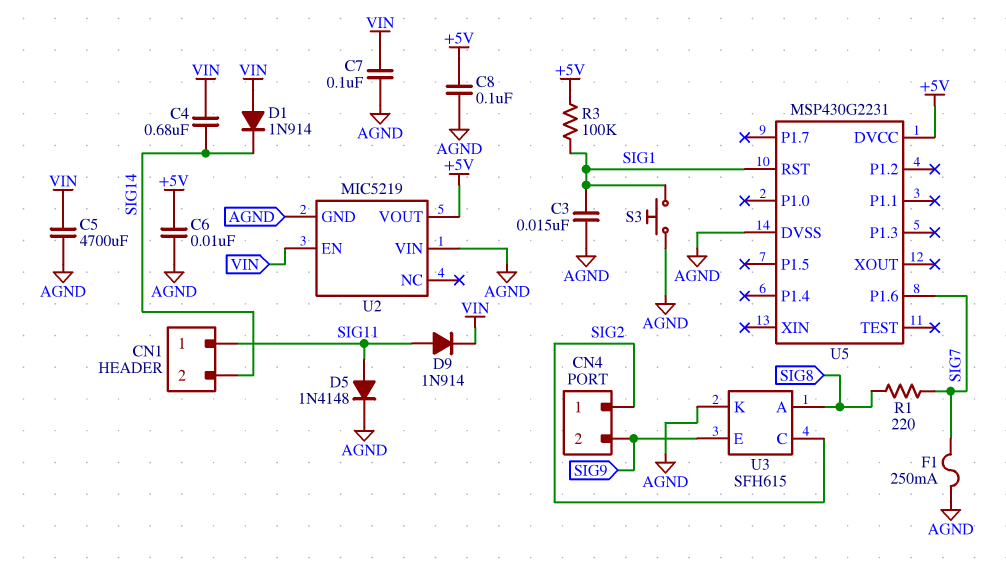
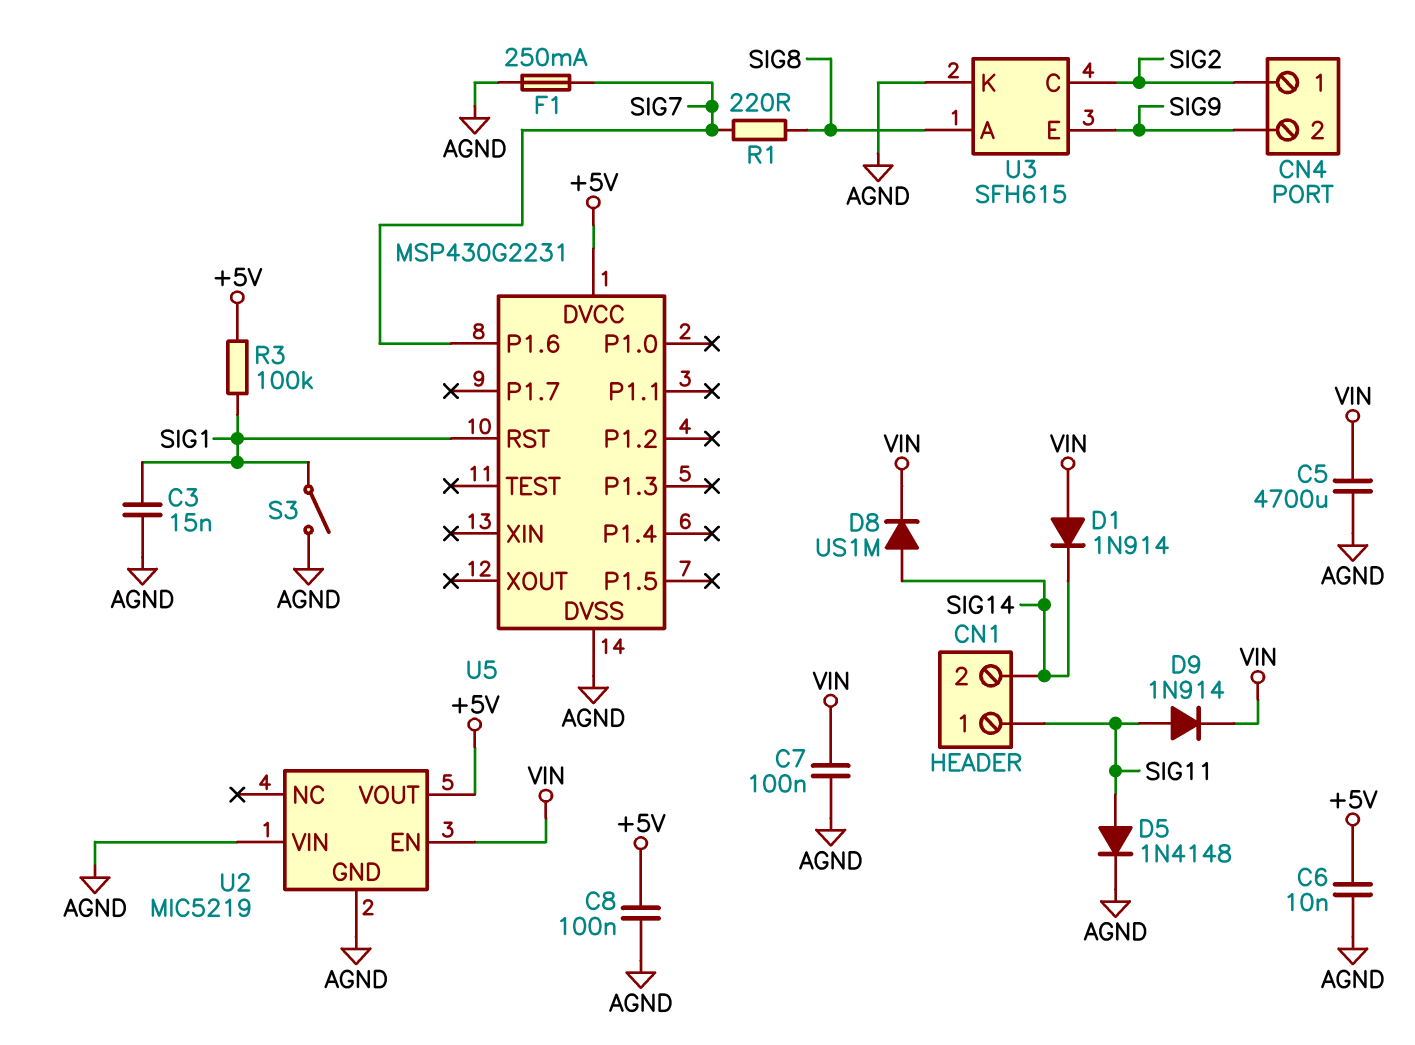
C4: 680nF (SIG14, VIN) -> none
D8: none -> diode US1M (A SIG14, K VIN)
S3: button (AGND, SIG1) -> switch (AGND, SIG1)

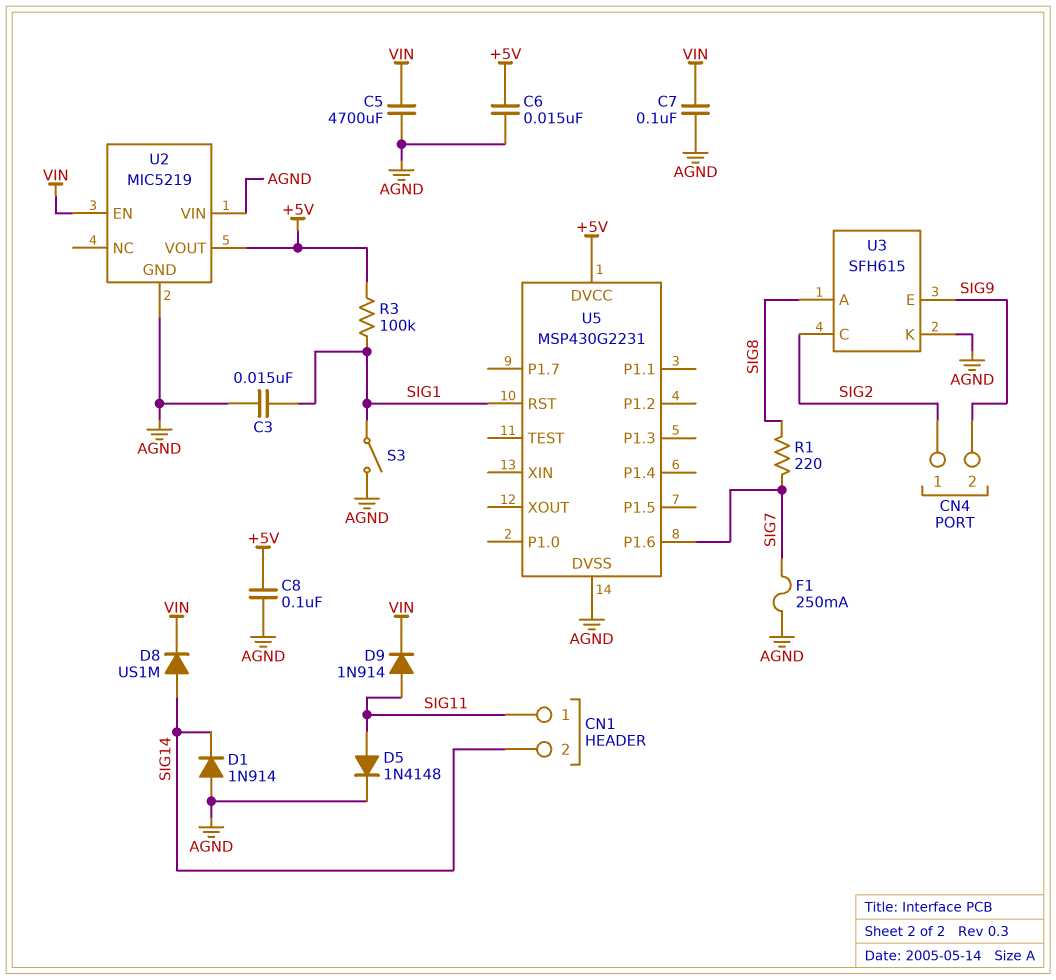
C6: 10nF (+5V, AGND) -> 15nF (+5V, AGND)
D1: diode 1N914 (A VIN, K SIG14) -> diode 1N914 (A AGND, K SIG14)

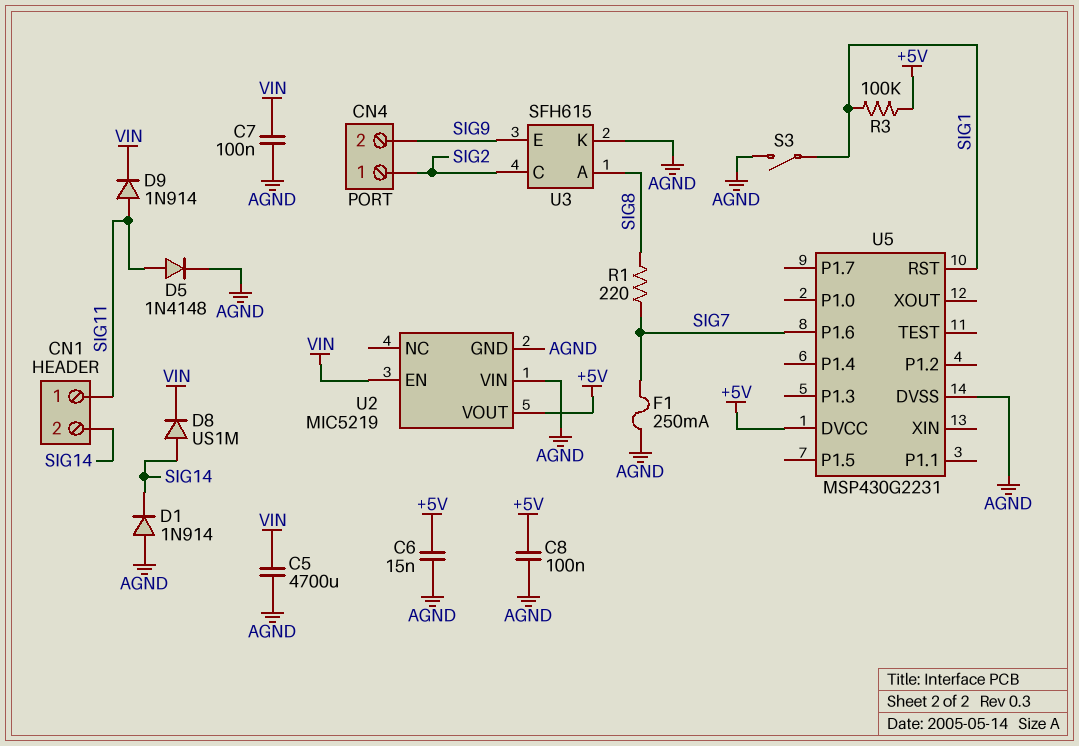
C3: 15nF (AGND, SIG1) -> none

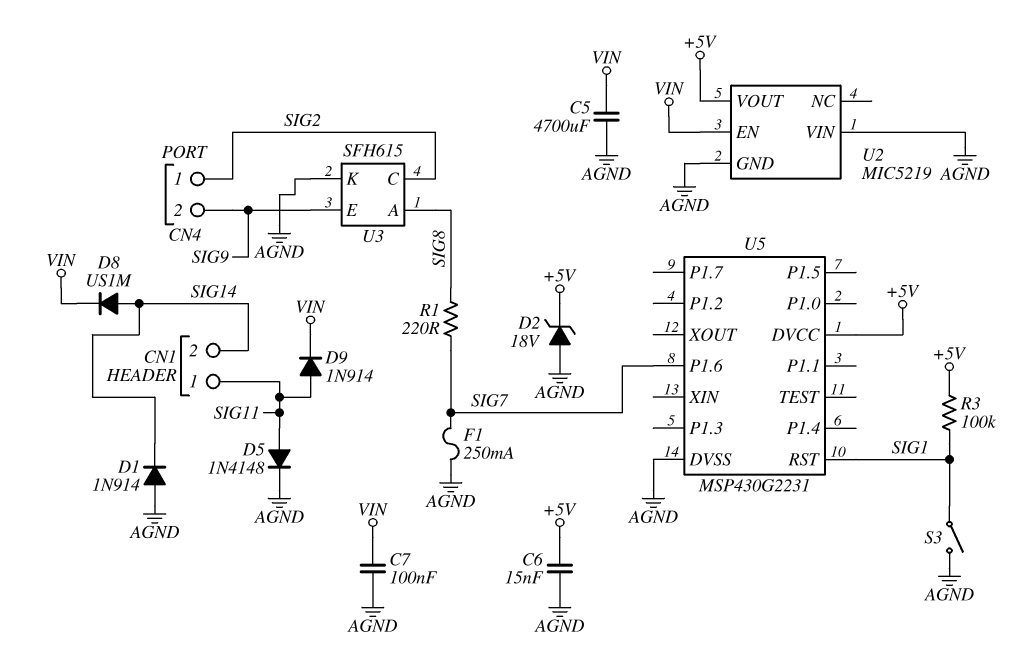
C8: 100nF (+5V, AGND) -> none
D2: none -> zener 18V (A AGND, K +5V)

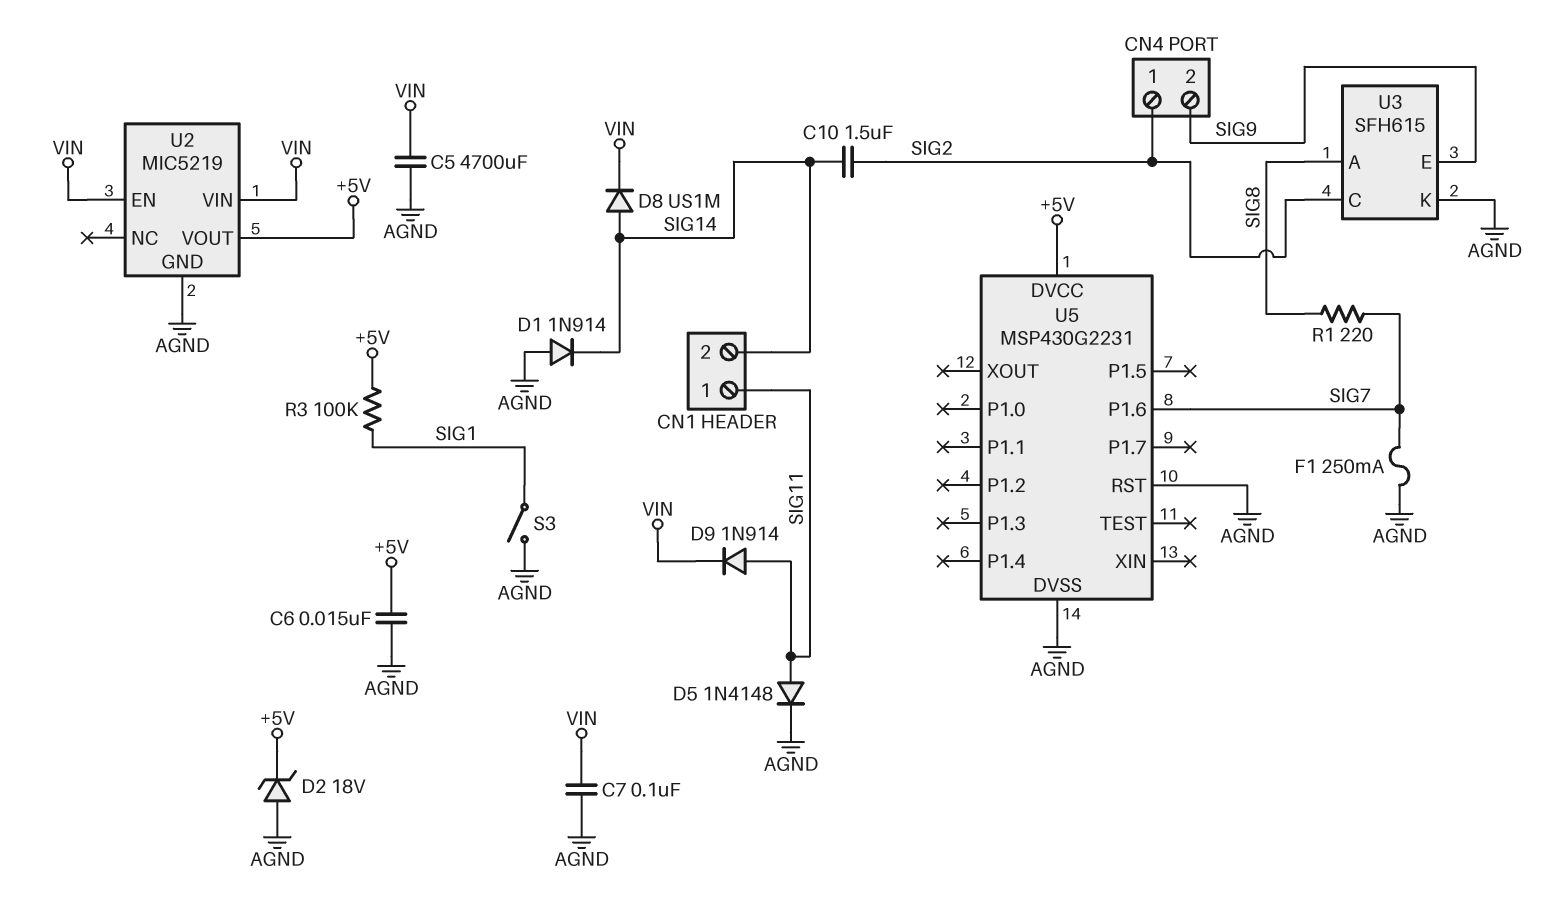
C10: none -> 1.5uF (SIG2, SIG14)
U2 pin VIN: AGND -> VIN
U5 pin RST: SIG1 -> AGND

